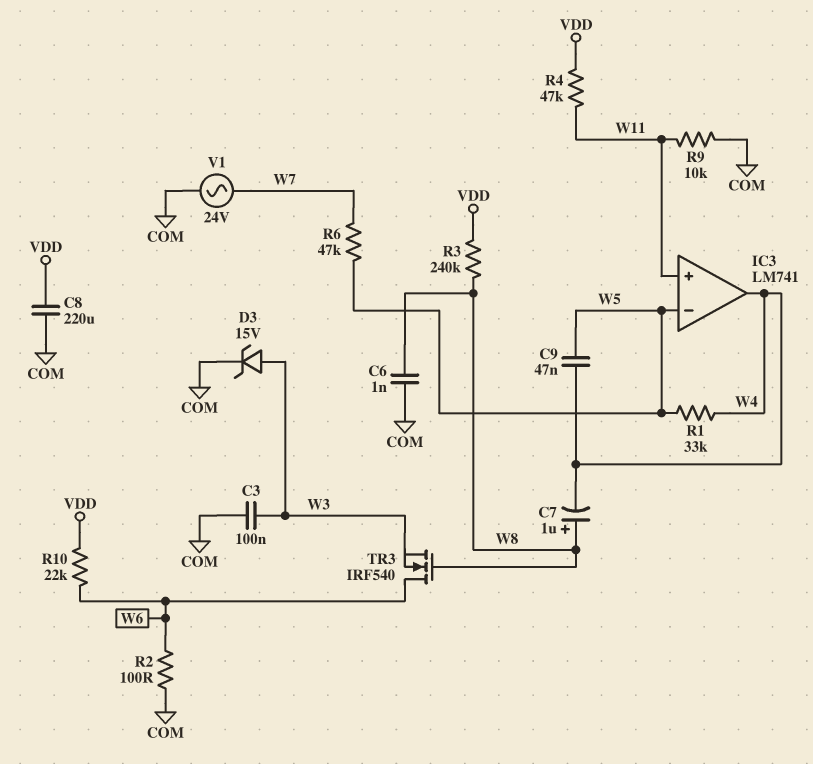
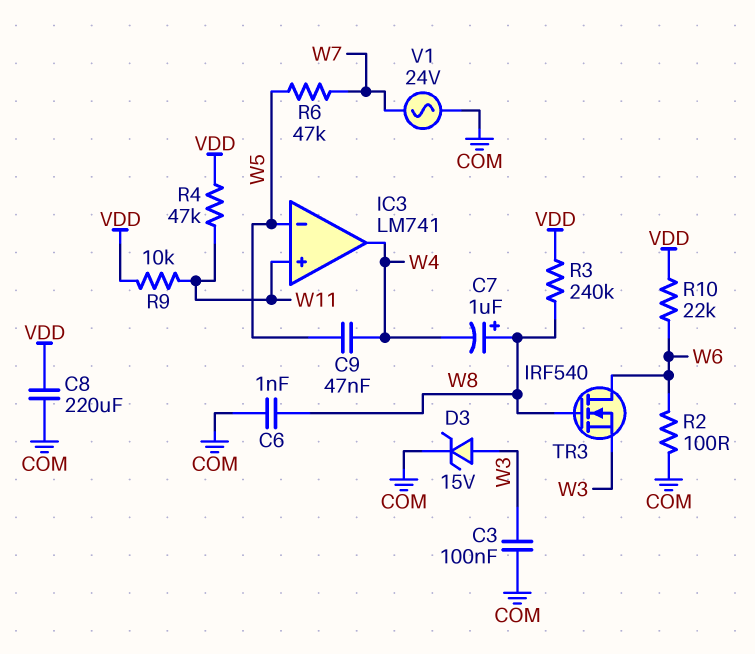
R1: 33k (W4, W5) -> none
R9: 10k (COM, W11) -> 10k (VDD, W11)

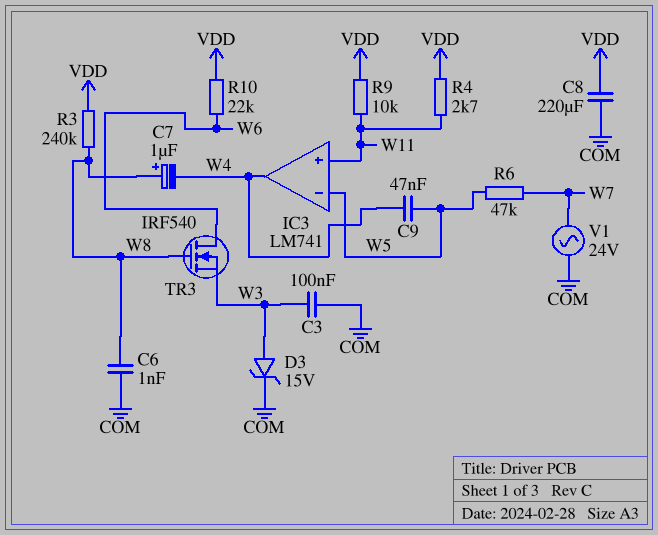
R2: 100 (COM, W6) -> none
R4: 47k (VDD, W11) -> 2.7k (VDD, W11)

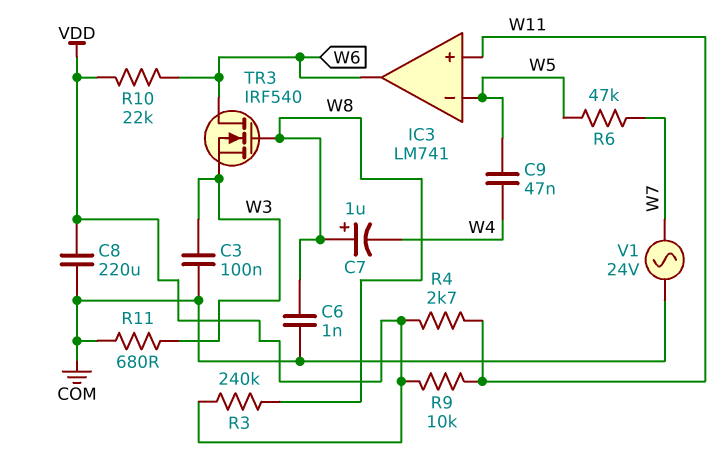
D3: zener 15V (A W3, K COM) -> none
IC3 pin out: W4 -> W6
R11: none -> 680 (COM, W3)

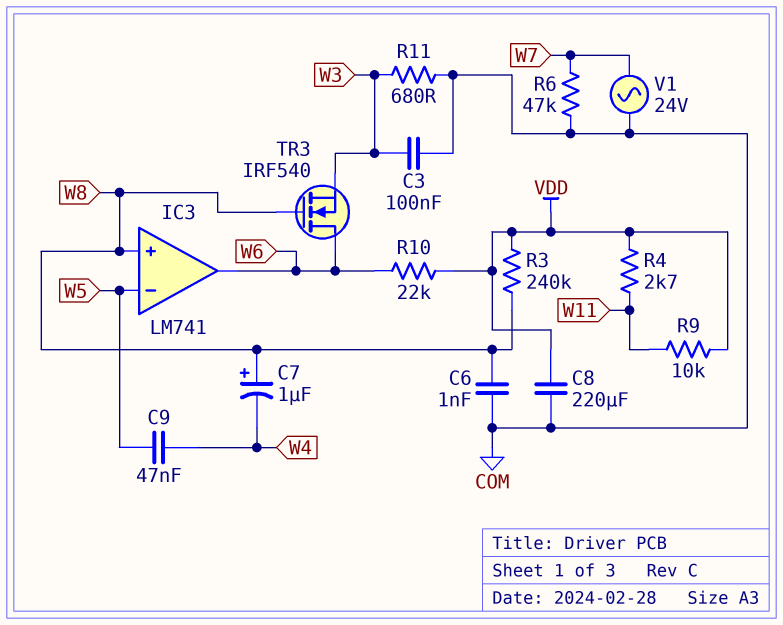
IC3 pin in+: W11 -> W8
R6: 47k (W5, W7) -> 47k (COM, W7)

